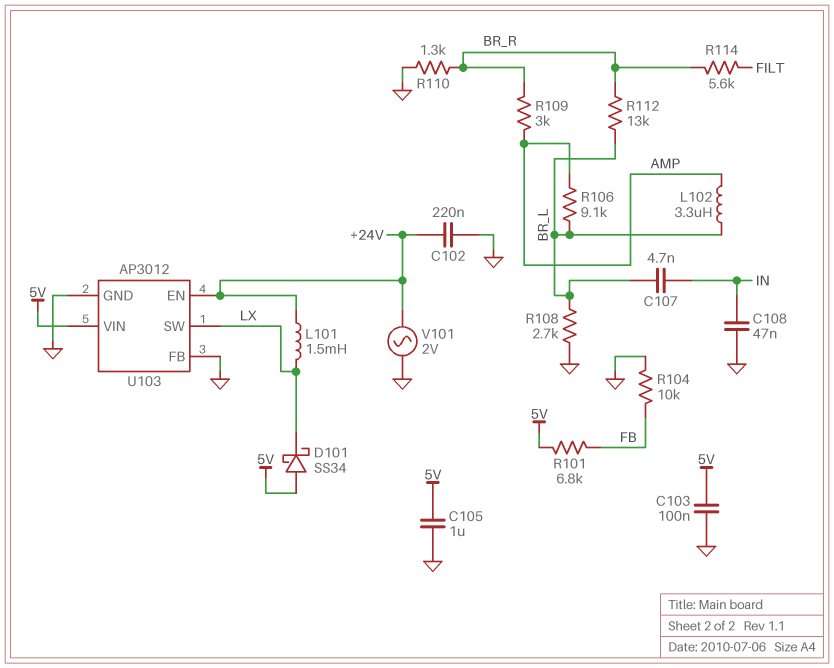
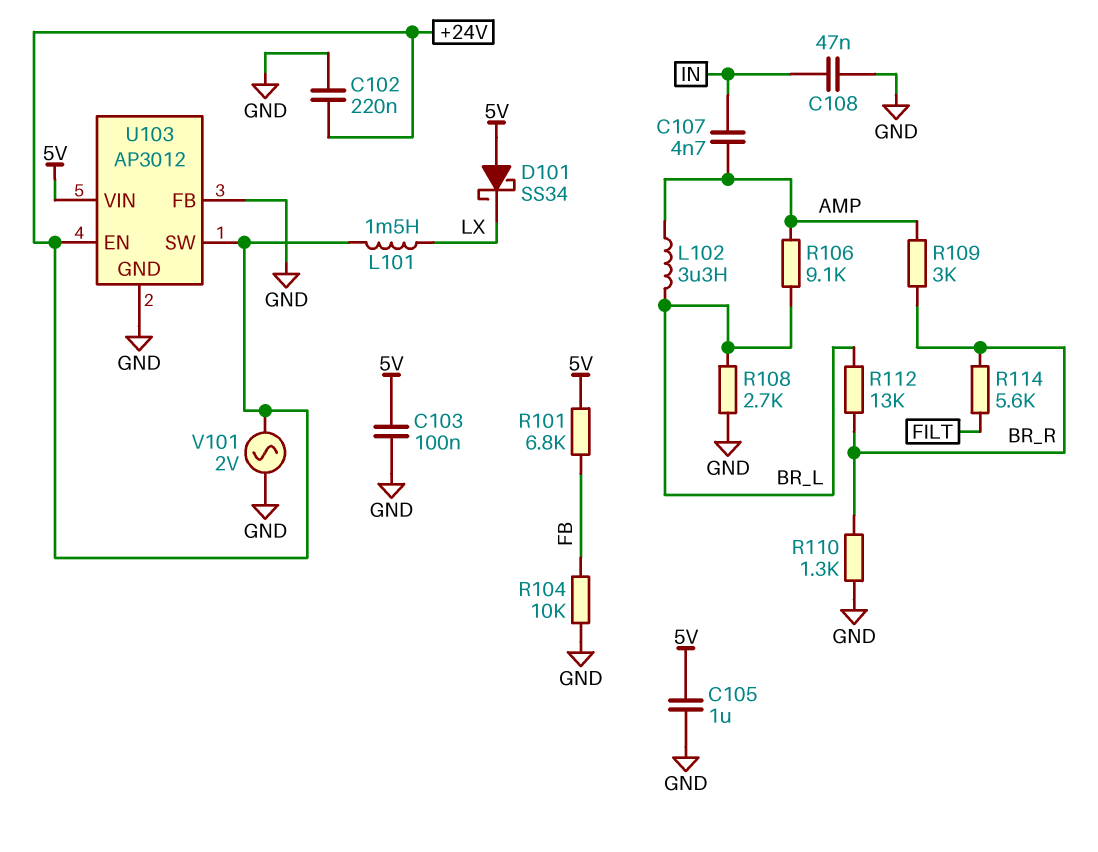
C107: 4.7nF (BR_L, IN) -> 4.7nF (AMP, IN)
U103 pin SW: LX -> +24V

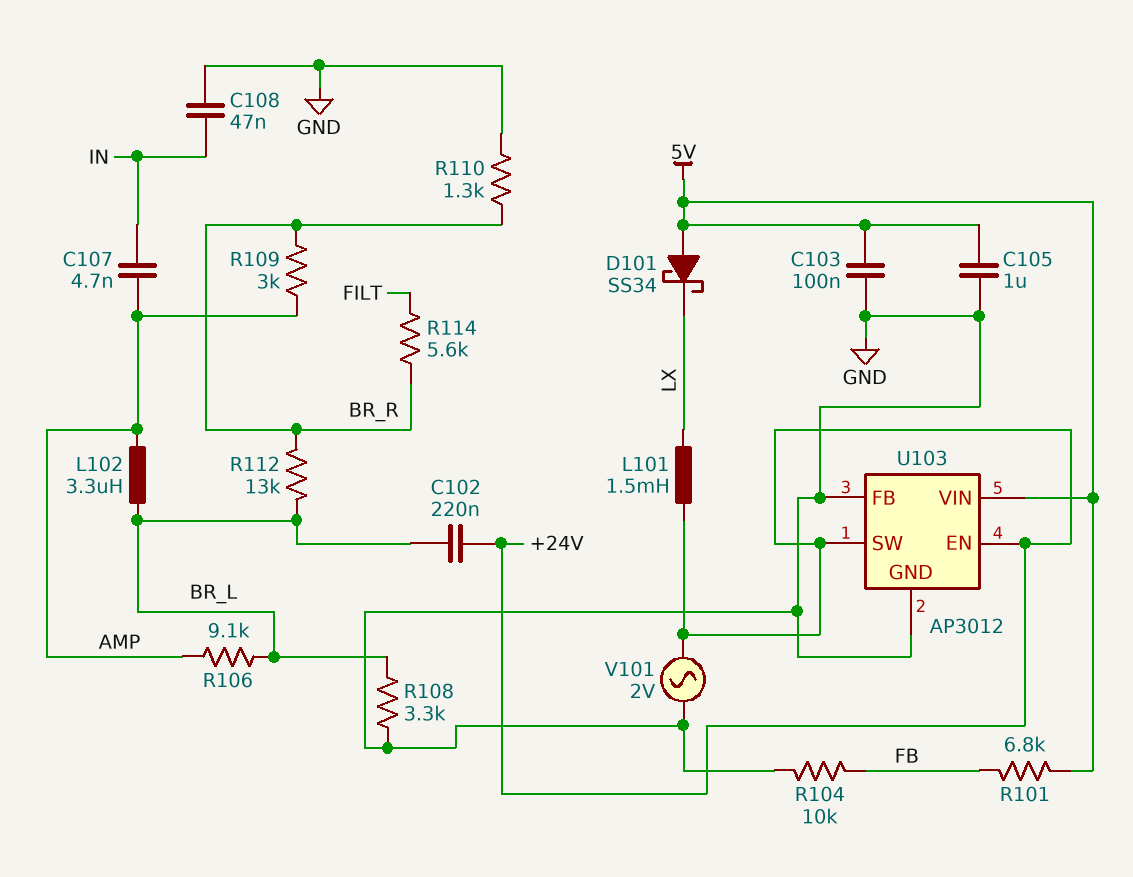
C102: 220nF (+24V, GND) -> 220nF (+24V, BR_L)
R108: 2.7k (BR_L, GND) -> 3.3k (BR_L, GND)

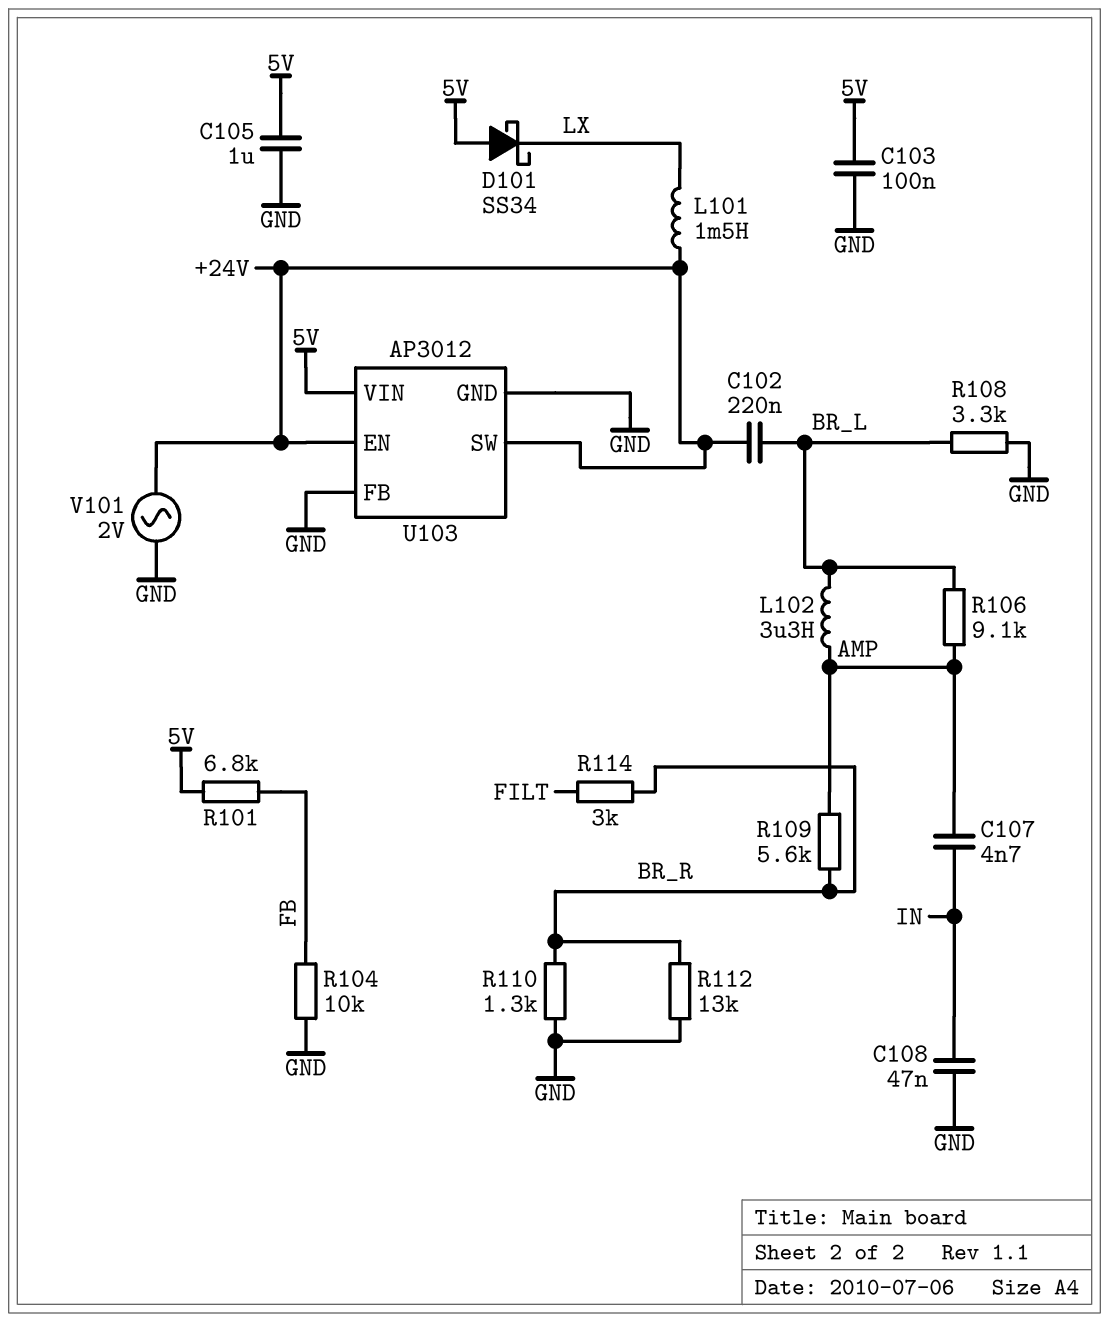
R109: 3k (AMP, BR_R) -> 5.6k (AMP, BR_R)
R112: 13k (BR_L, BR_R) -> 13k (BR_R, GND)
R114: 5.6k (BR_R, FILT) -> 3k (BR_R, FILT)

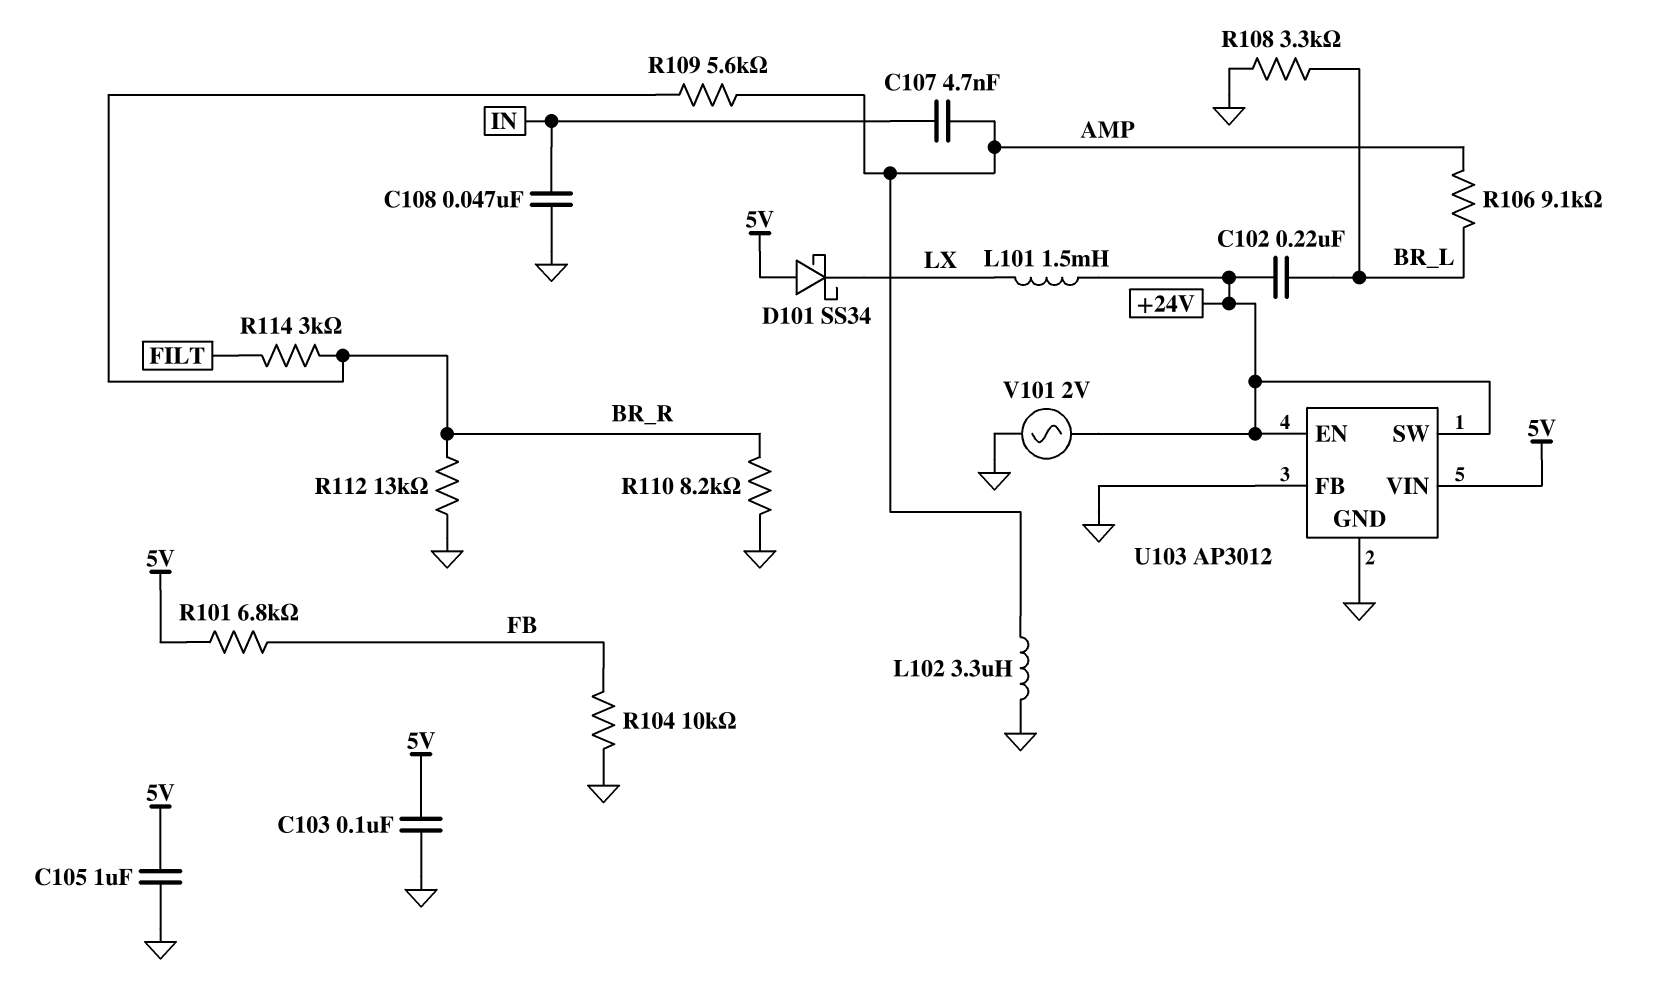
L102: 3.3uH (AMP, BR_L) -> 3.3uH (AMP, GND)
R110: 1.3k (BR_R, GND) -> 8.2k (BR_R, GND)

